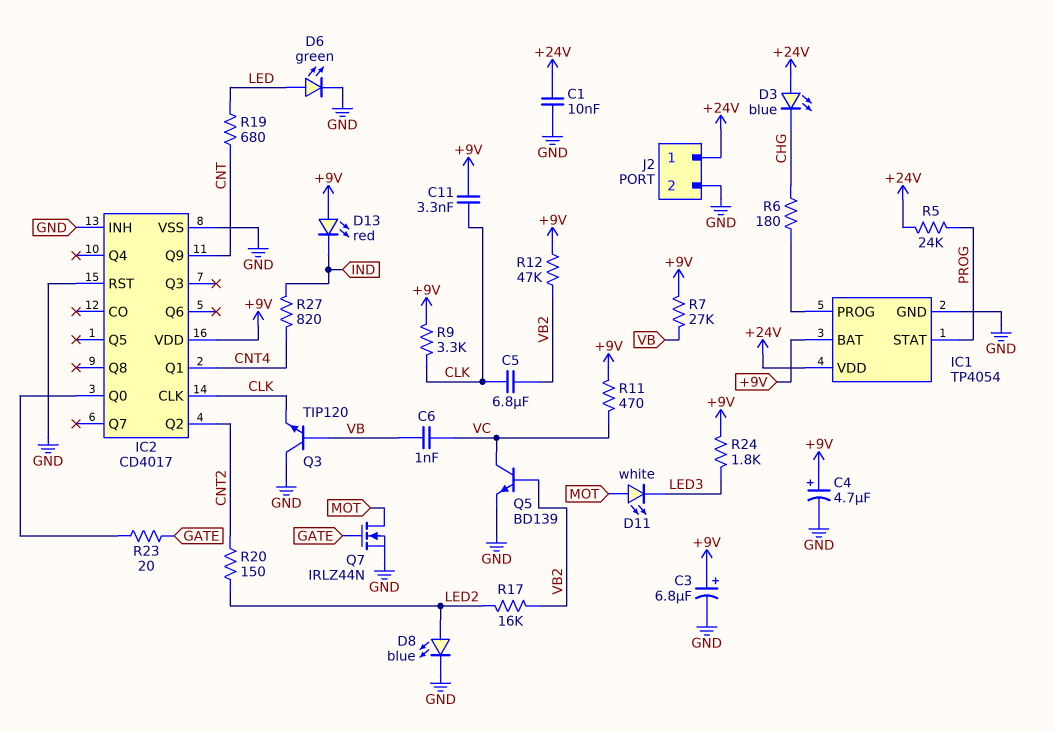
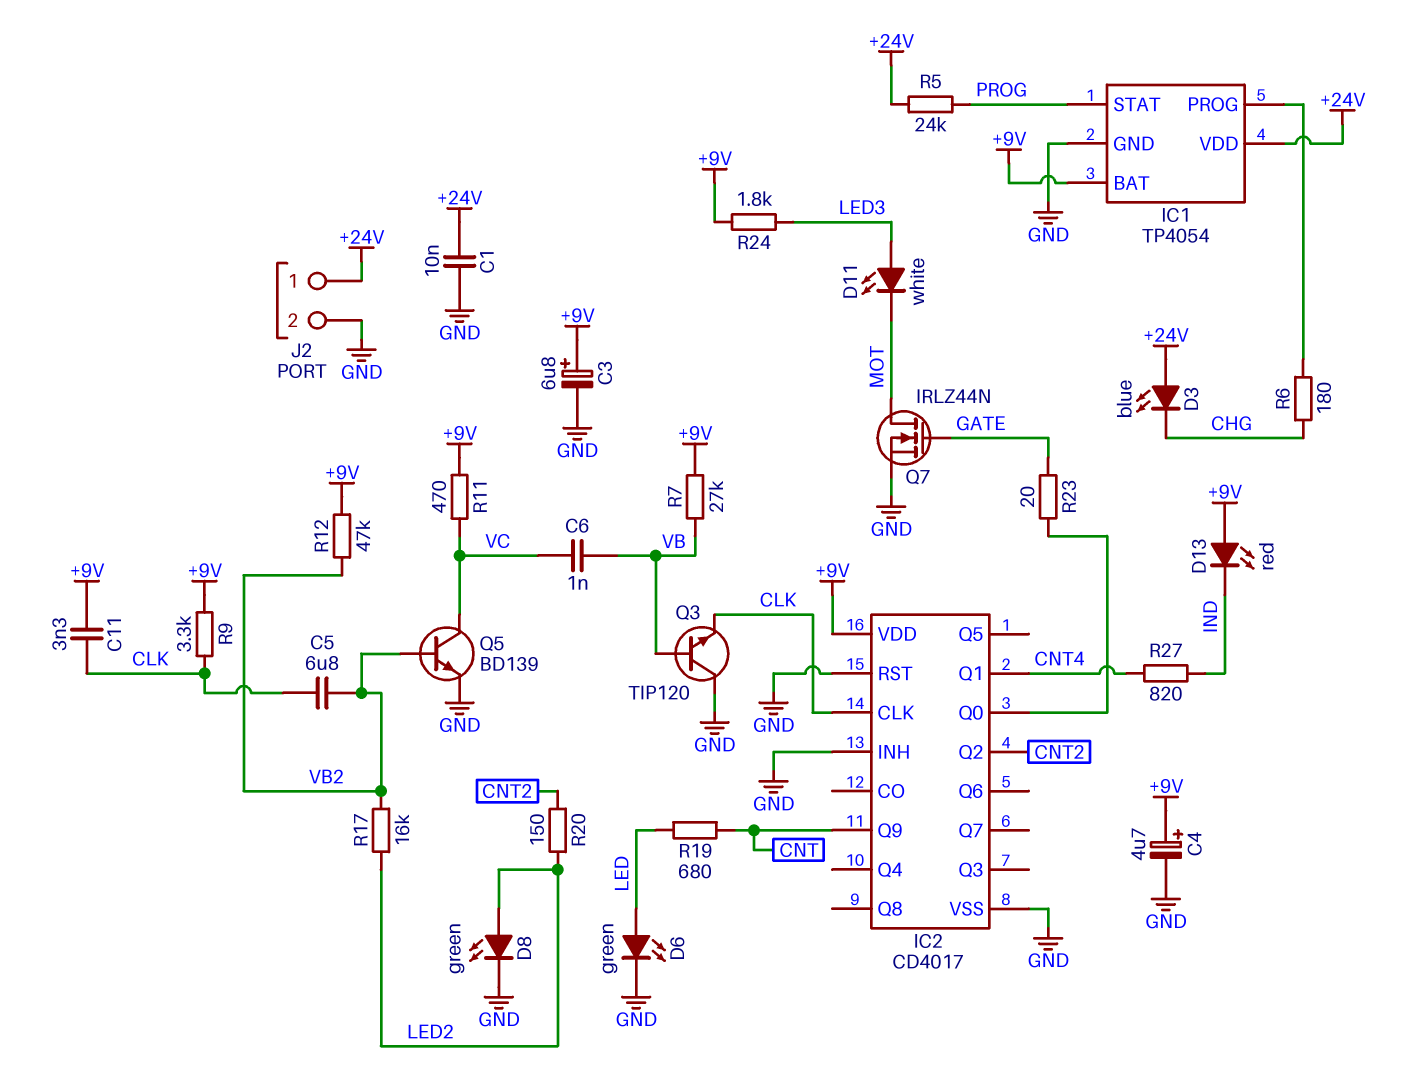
D8: LED blue (A LED2, K GND) -> LED green (A LED2, K GND)
D11: LED white (A MOT, K LED3) -> LED white (A LED3, K MOT)

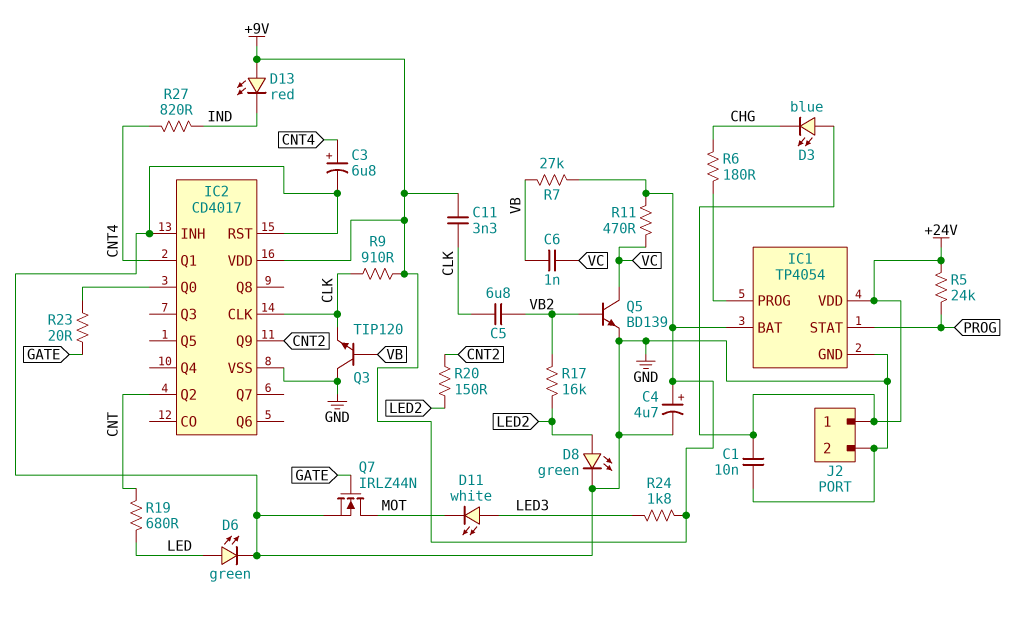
C3: 6.8uF (plus +9V, minus GND) -> 6.8uF (plus CNT4, minus GND)
IC2 pin Q2: CNT2 -> CNT
IC2 pin Q9: CNT -> CNT2
R9: 3.3k (+9V, CLK) -> 910 (+9V, CLK)
R12: 47k (+9V, VB2) -> none

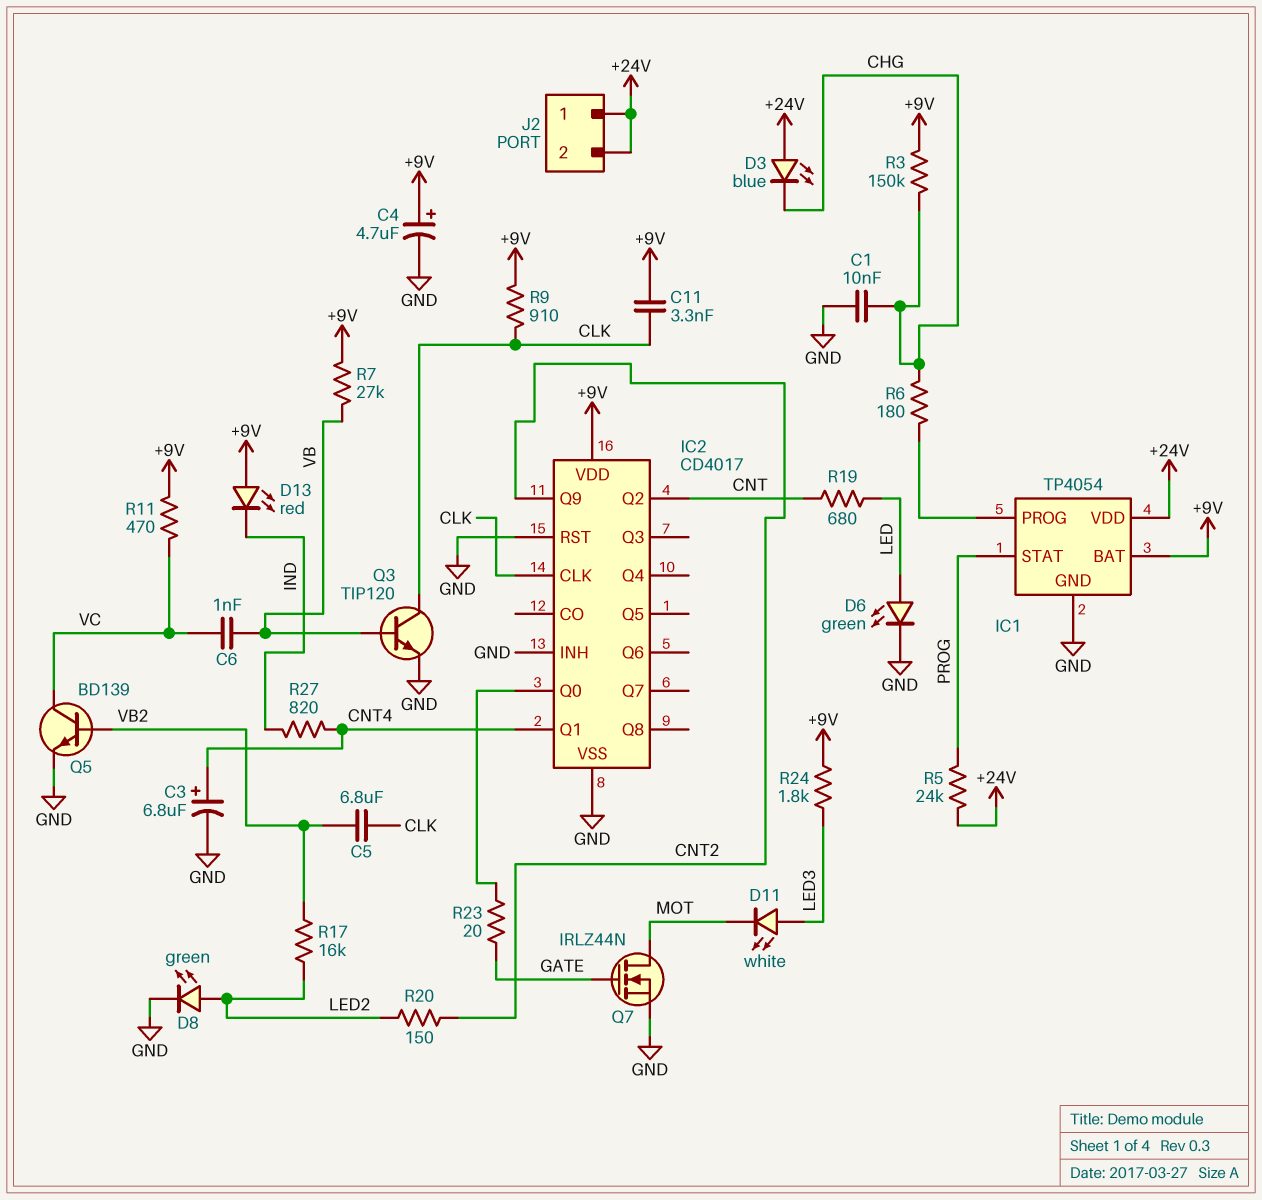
C1: 10nF (+24V, GND) -> 10nF (CHG, GND)
J2 pin 2: GND -> +24V
Q3: NPN TIP120 (B VB, C GND, E CLK) -> NPN TIP120 (B VB, C CLK, E GND)
R3: none -> 150k (+9V, CHG)

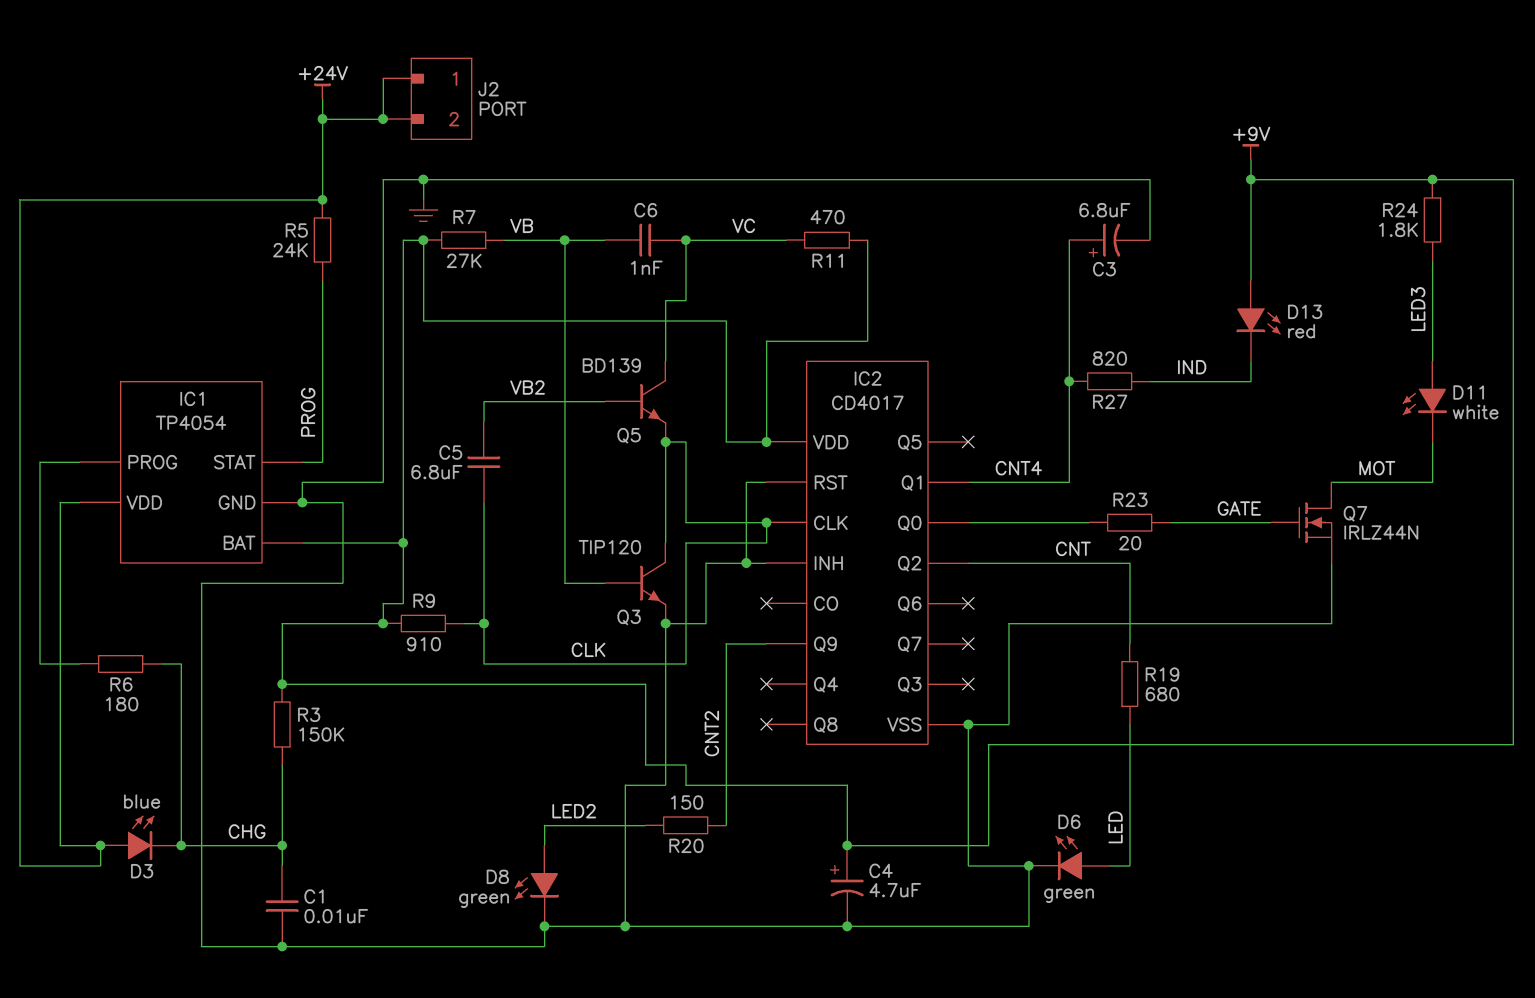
C11: 3.3nF (+9V, CLK) -> none
Q5: NPN BD139 (B VB2, C VC, E GND) -> NPN BD139 (B VB2, C VC, E CLK)
R17: 16k (LED2, VB2) -> none

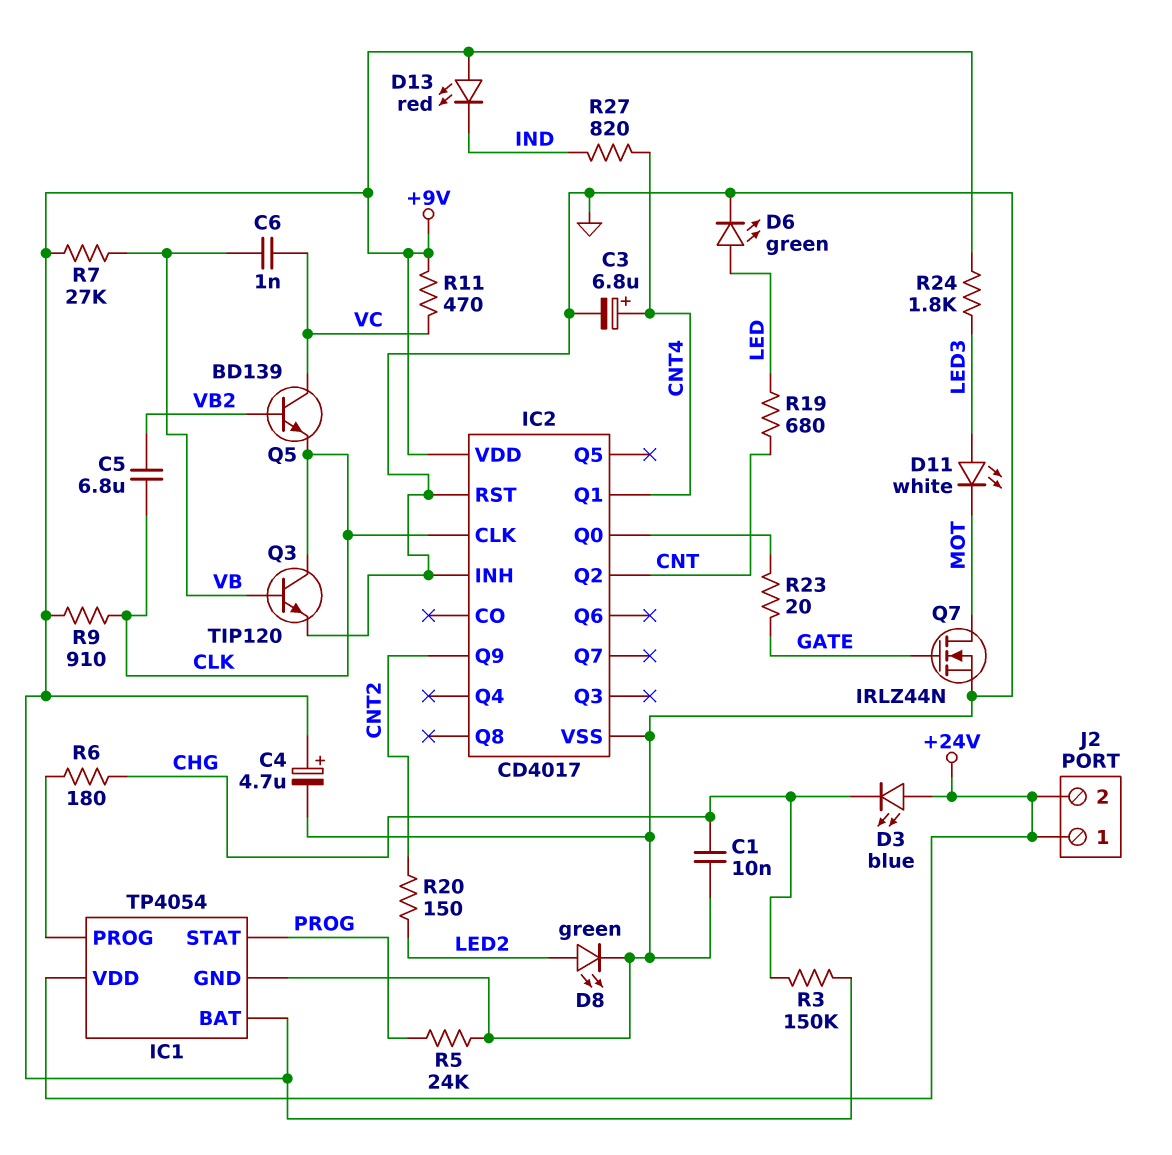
R5: 24k (+24V, PROG) -> 24k (GND, PROG)

